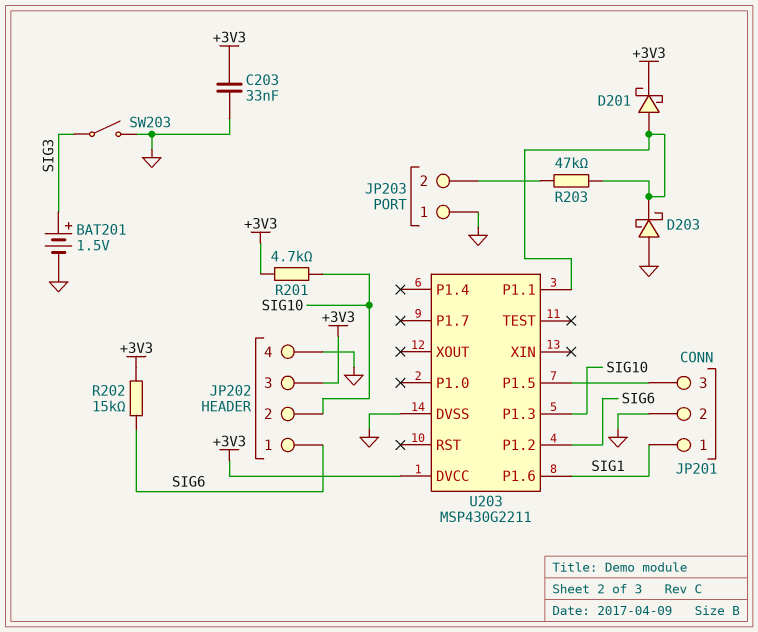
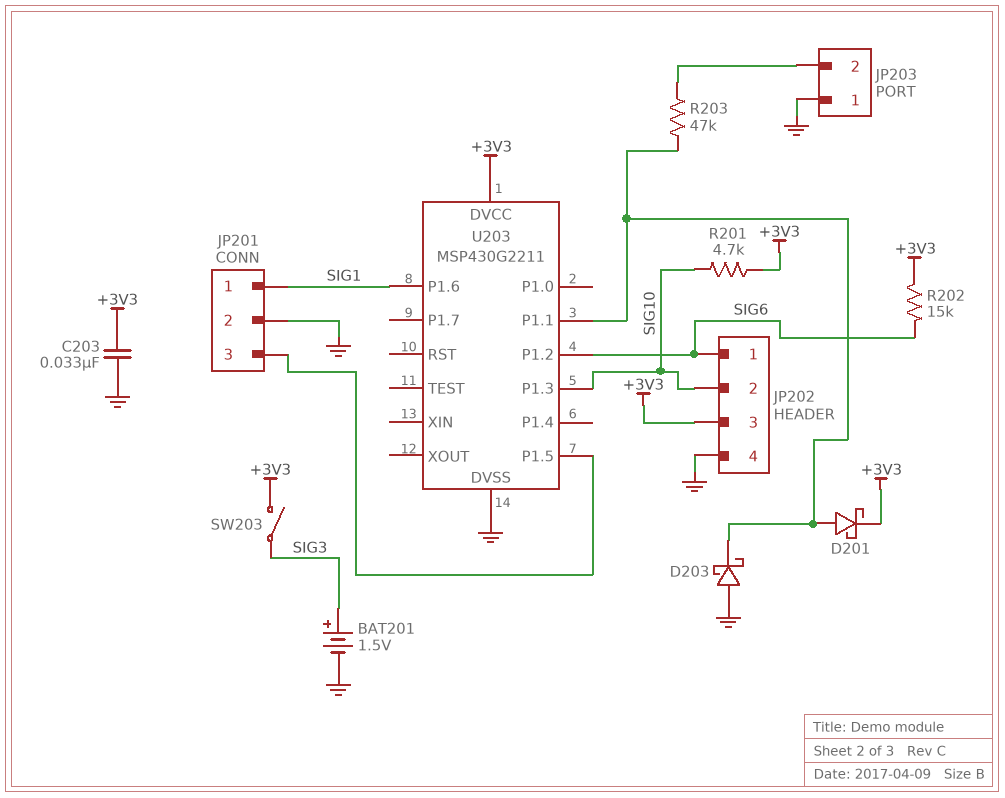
SW203: switch (GND, SIG3) -> switch (+3V3, SIG3)

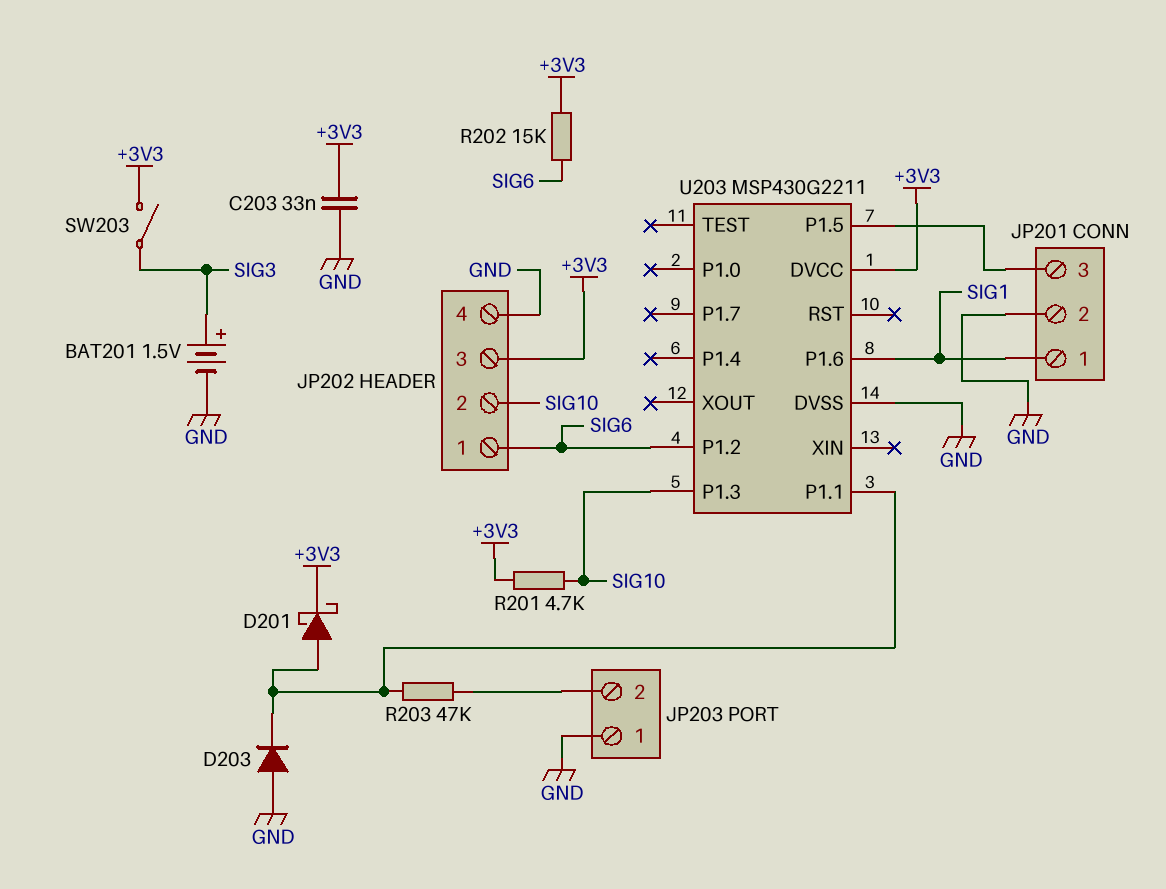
D203: schottky (A GND, K U203/P1.1) -> diode (A GND, K U203/P1.1)

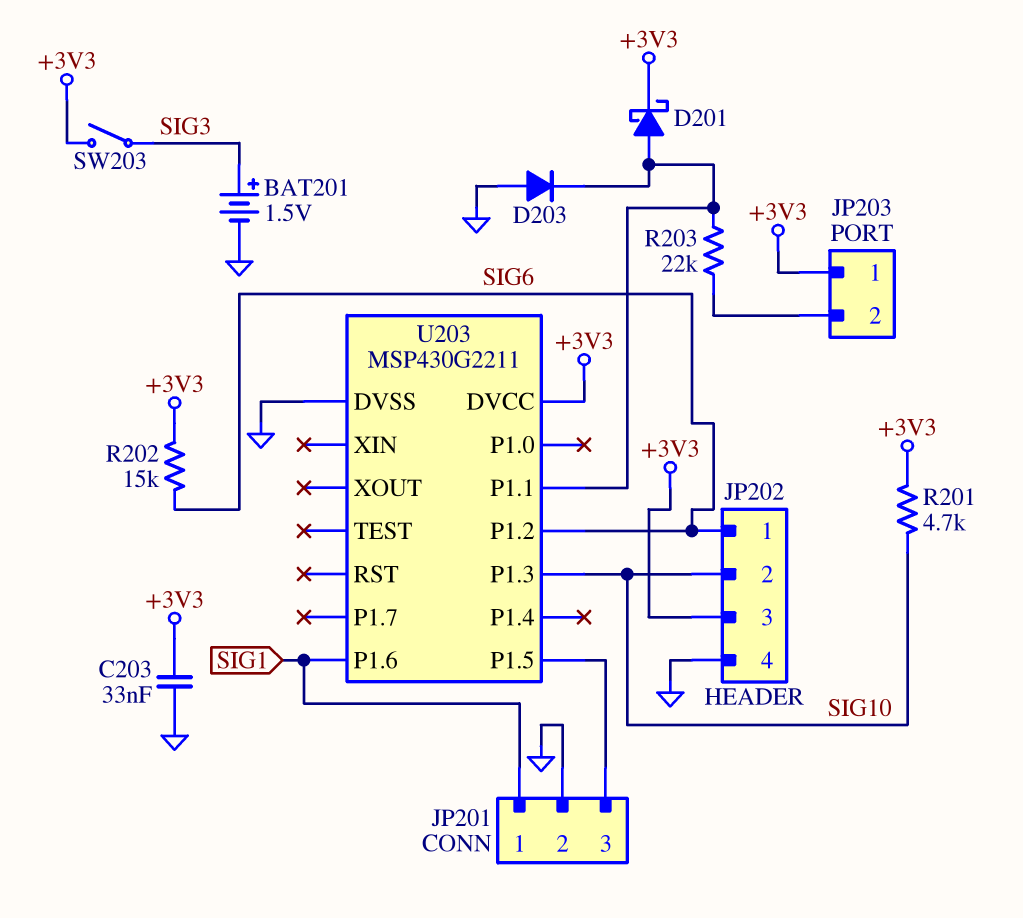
JP203 pin 1: GND -> +3V3
R203: 47k (JP203/2, U203/P1.1) -> 22k (JP203/2, U203/P1.1)

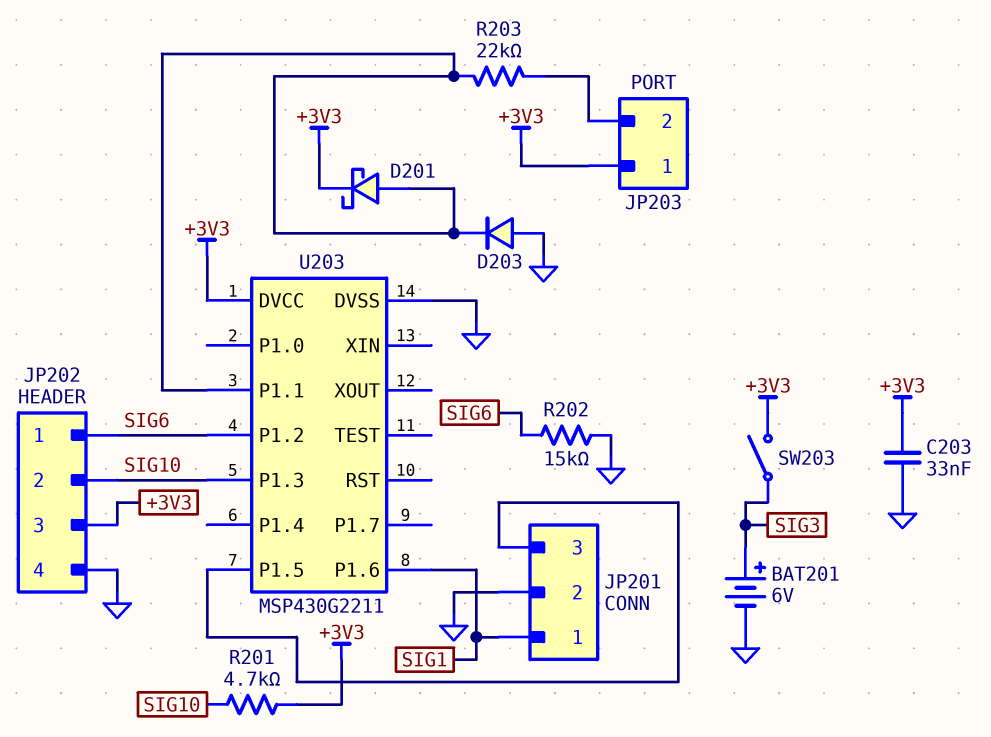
BAT201: 1.5V (plus SIG3, minus GND) -> 6V (plus SIG3, minus GND)
R202: 15k (+3V3, SIG6) -> 15k (GND, SIG6)

